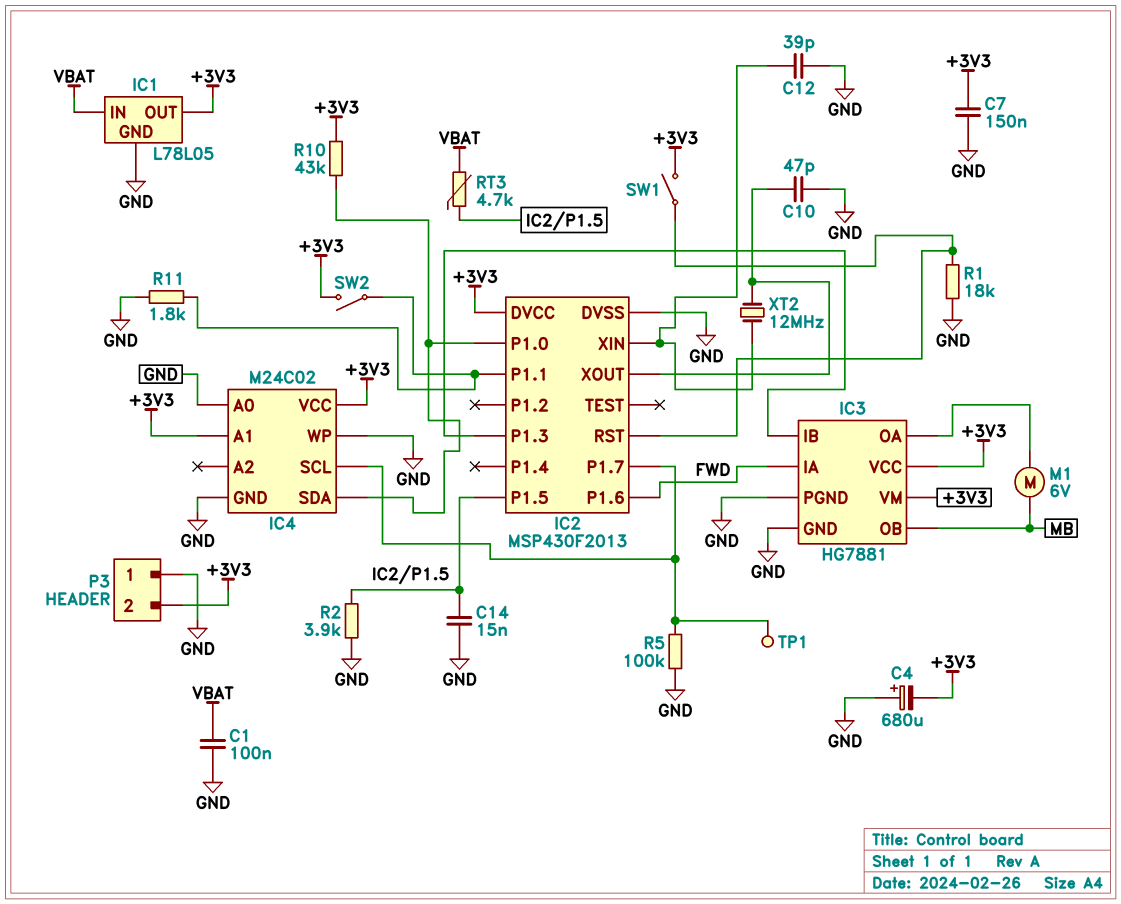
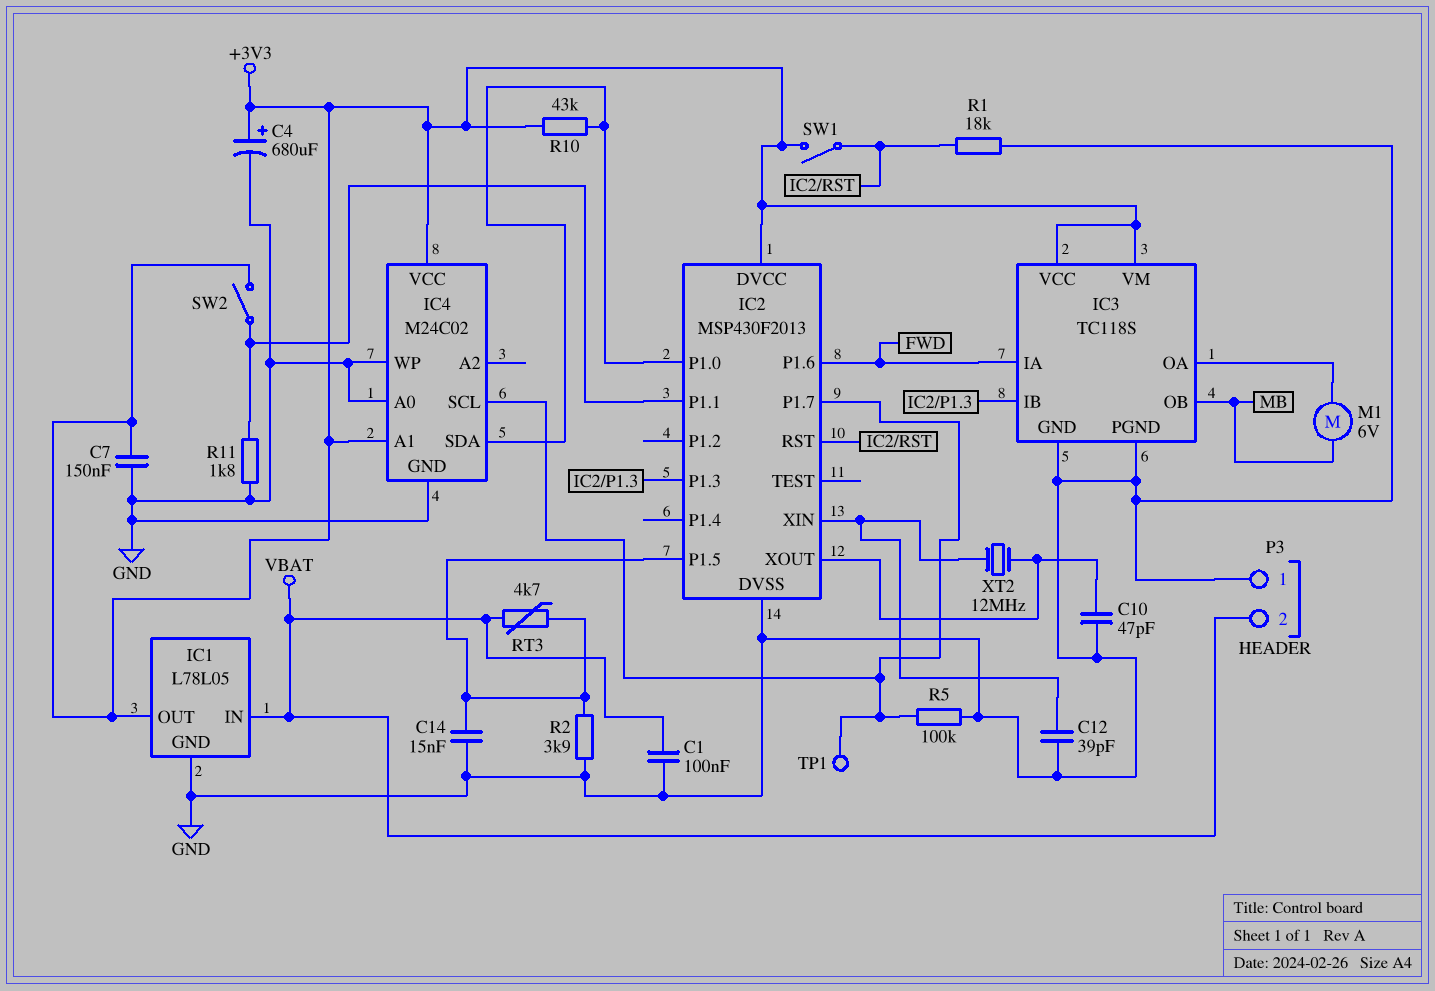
C4: 680uF (plus GND, minus +3V3) -> 680uF (plus +3V3, minus GND)
IC3: HG7881 -> TC118S
P3 pin 2: +3V3 -> VBAT

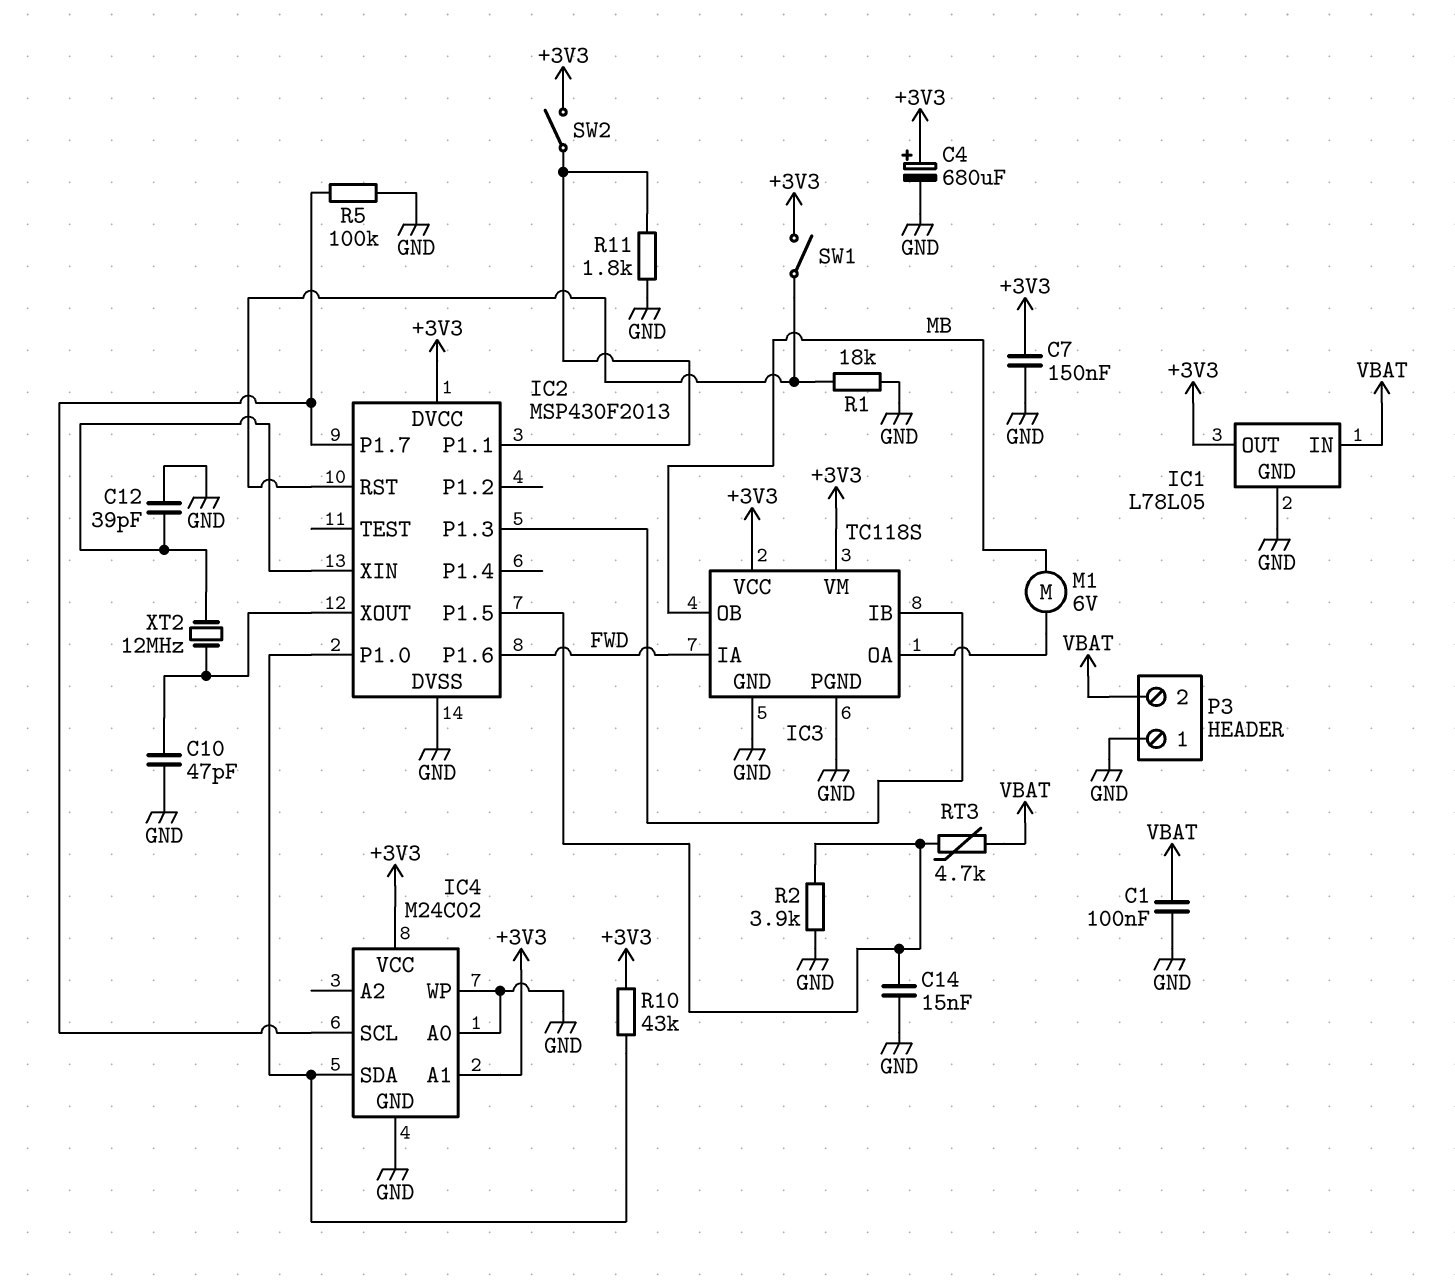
TP1: test point (IC2/P1.7) -> none

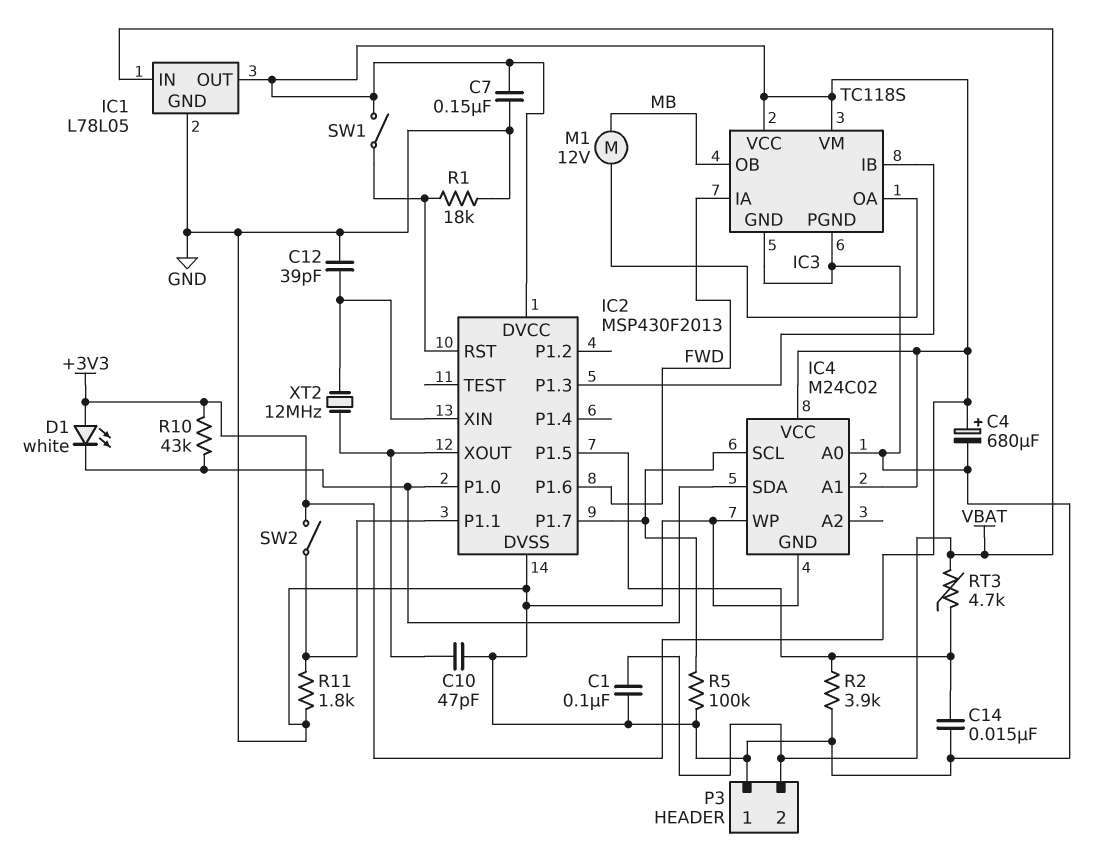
D1: none -> LED white (A +3V3, K IC2/P1.0)
M1: motor 6V (IC3/OA, MB) -> motor 12V (IC3/OA, MB)

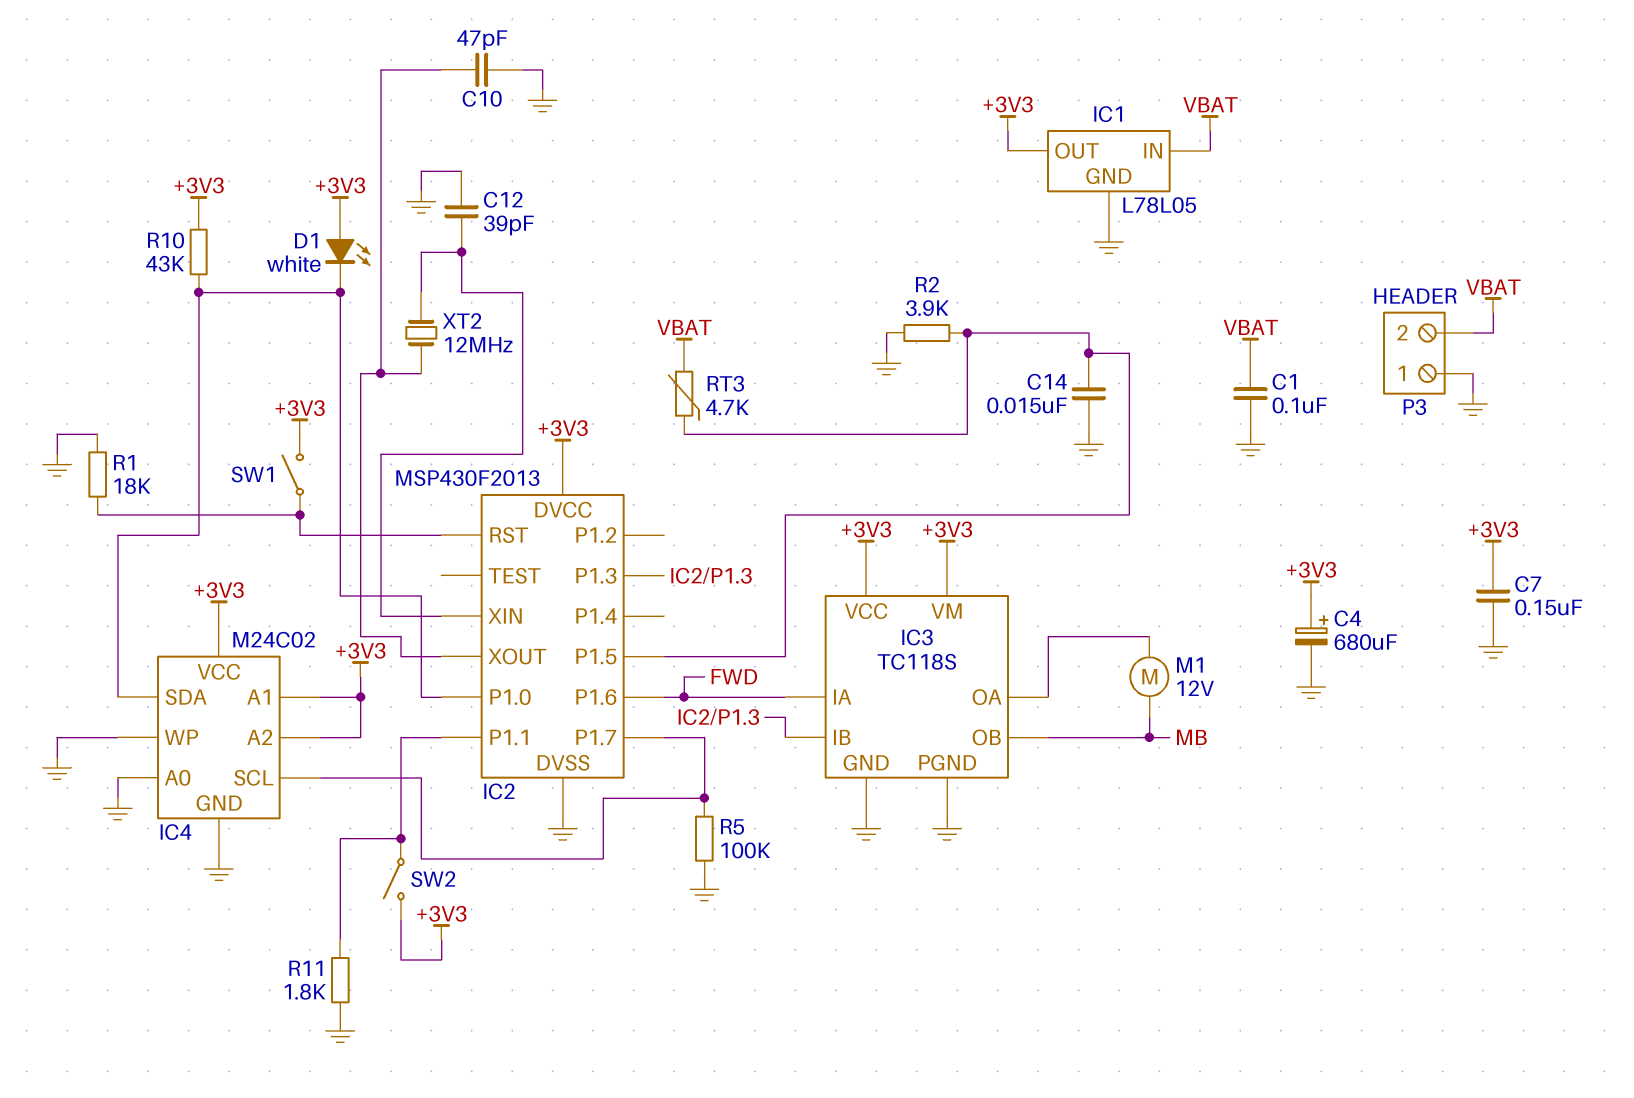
IC4 pin A2: none -> +3V3

